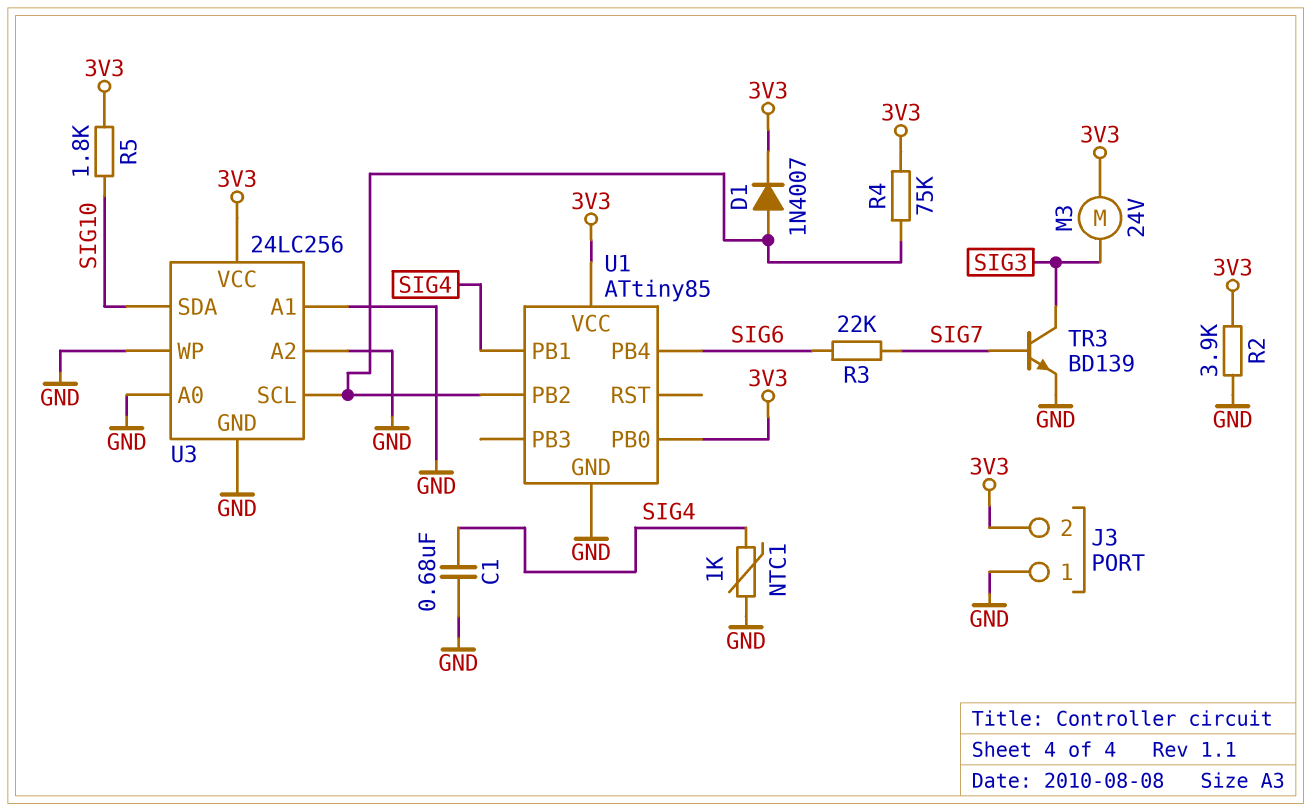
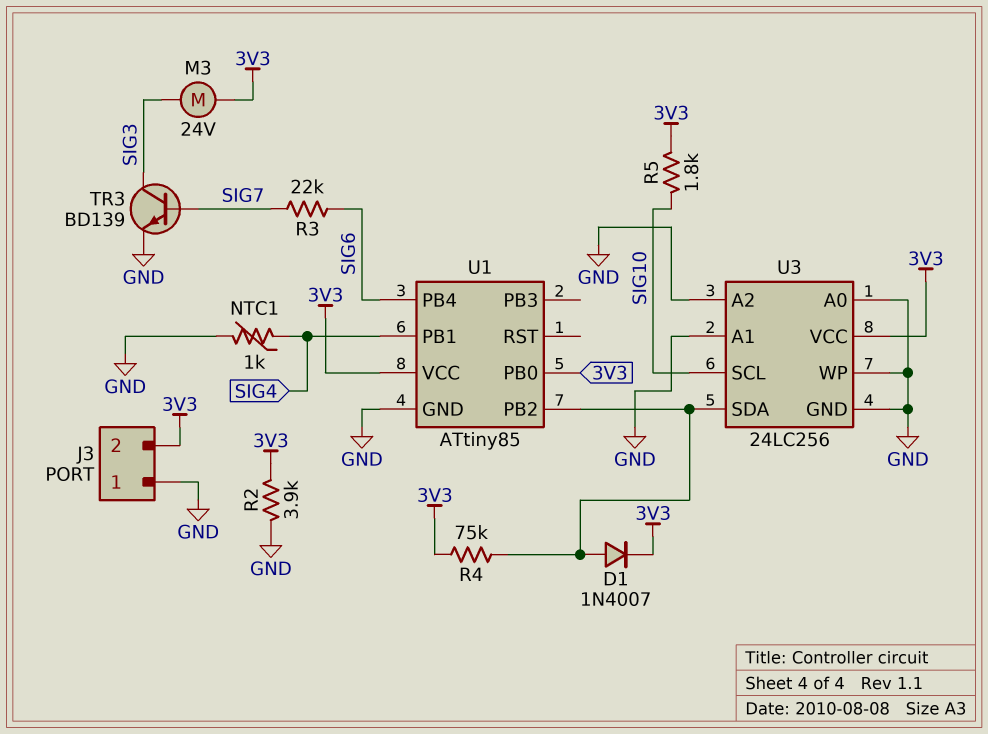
C1: 680nF (GND, SIG4) -> none
U3 pin SCL: U1/PB2 -> SIG10
U3 pin SDA: SIG10 -> U1/PB2

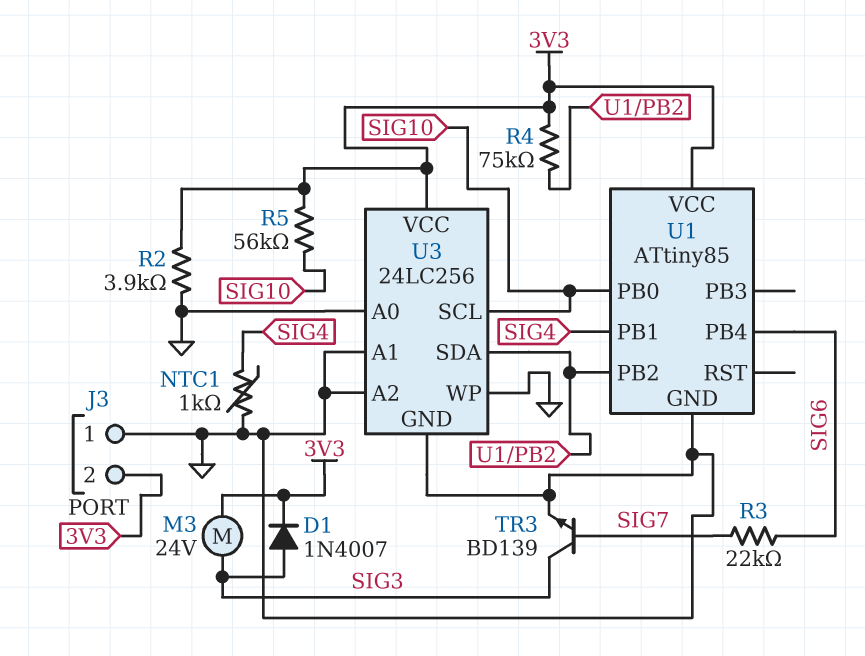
D1: diode 1N4007 (A U1/PB2, K 3V3) -> diode 1N4007 (A SIG3, K 3V3)
R5: 1.8k (3V3, SIG10) -> 56k (3V3, SIG10)
U1 pin PB0: 3V3 -> SIG10

